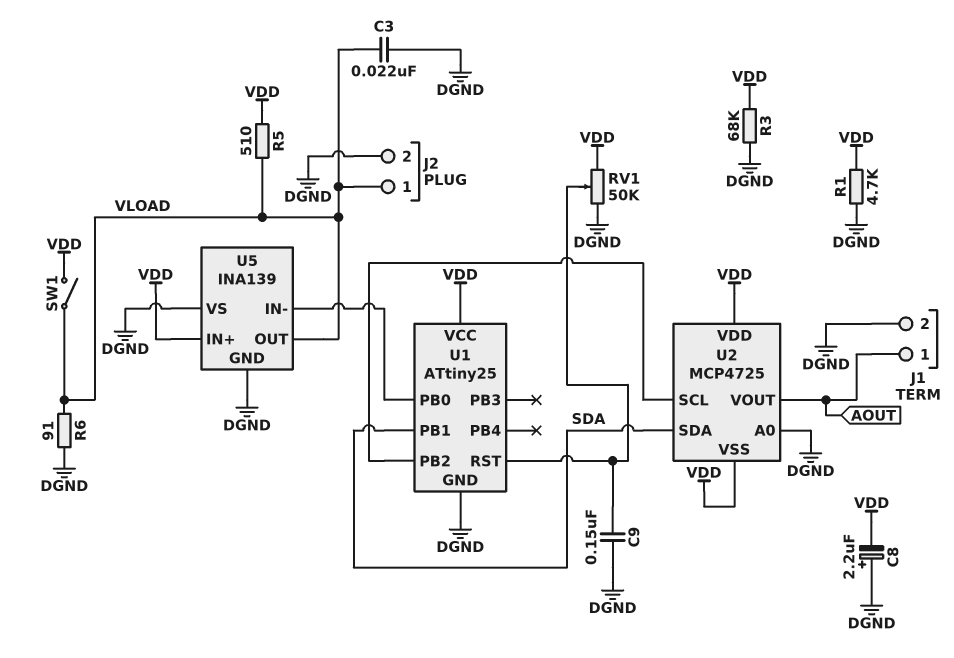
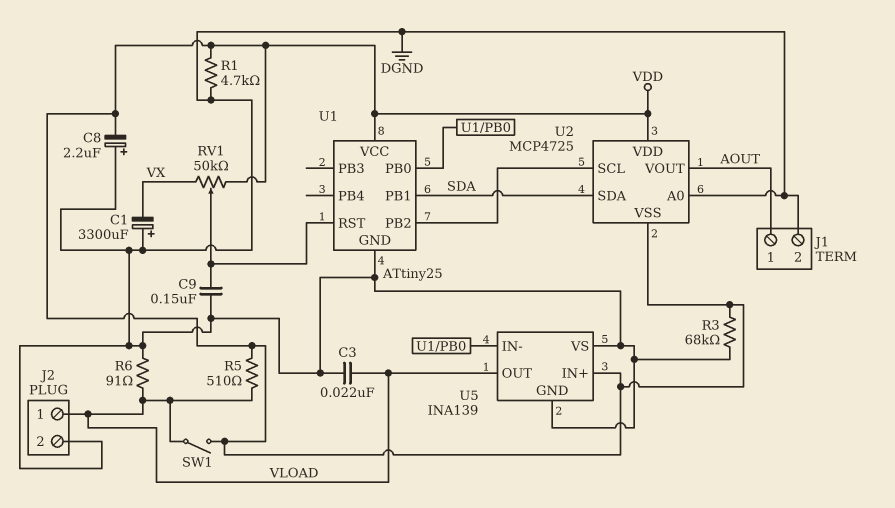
C1: none -> 3300uF (plus DGND, minus VX)
RV1: 50k (DGND, VDD, wiper U1/RST) -> 50k (VDD, VX, wiper U1/RST)

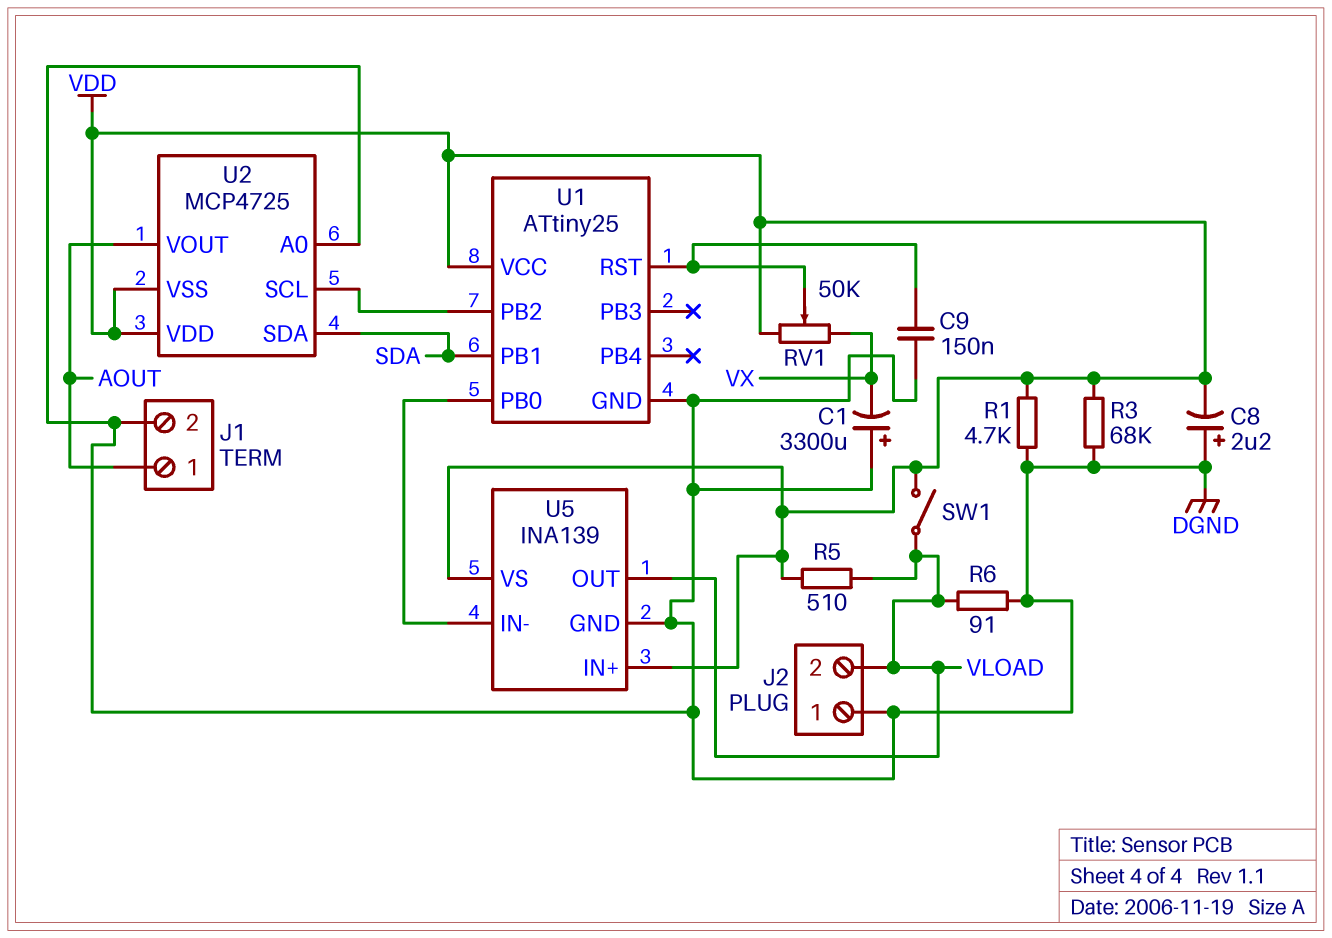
C3: 22nF (DGND, VLOAD) -> none
J2 pin 1: VLOAD -> DGND
J2 pin 2: DGND -> VLOAD
U5 pin VS: DGND -> VDD

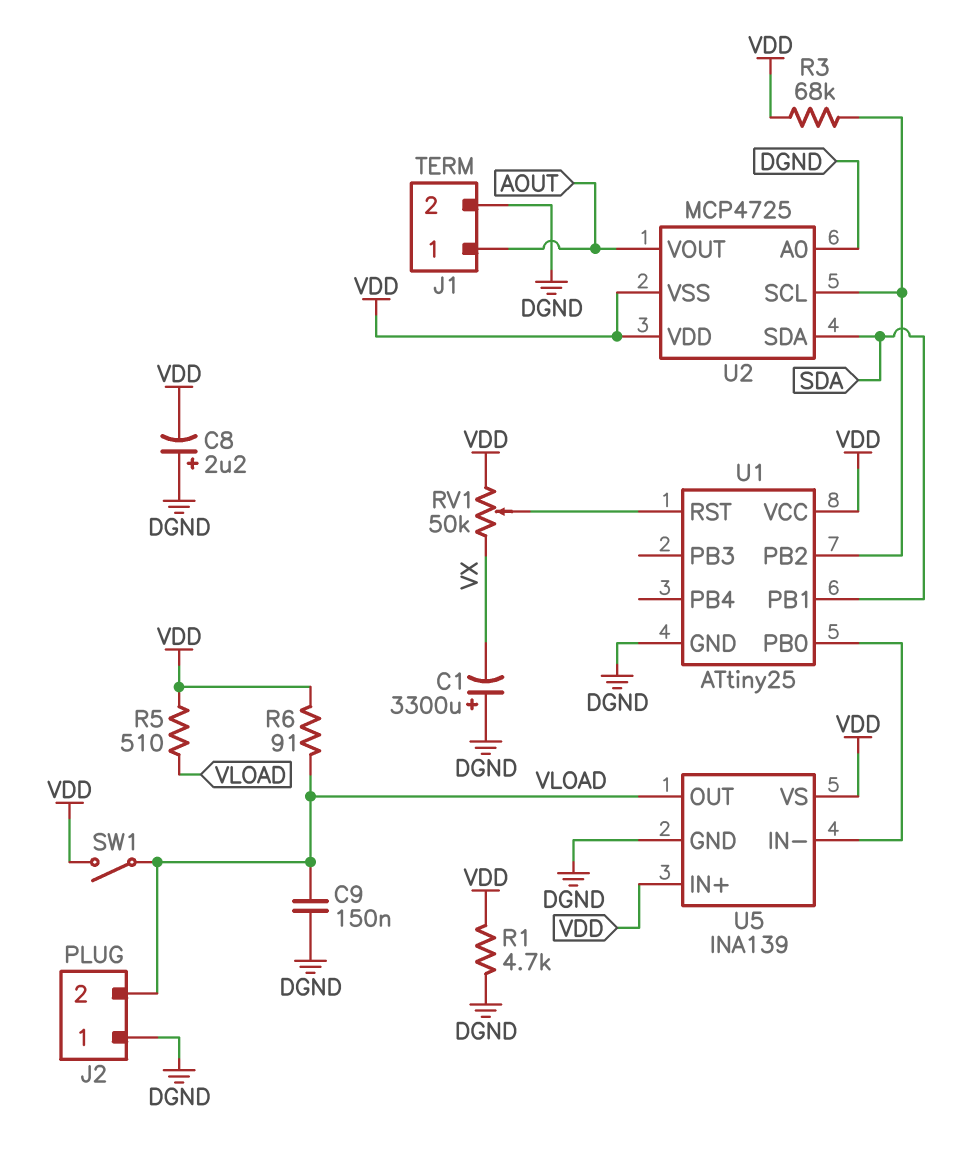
C9: 150nF (DGND, U1/RST) -> 150nF (DGND, VLOAD)
R3: 68k (DGND, VDD) -> 68k (U1/PB2, VDD)
R6: 91 (DGND, VLOAD) -> 91 (VDD, VLOAD)

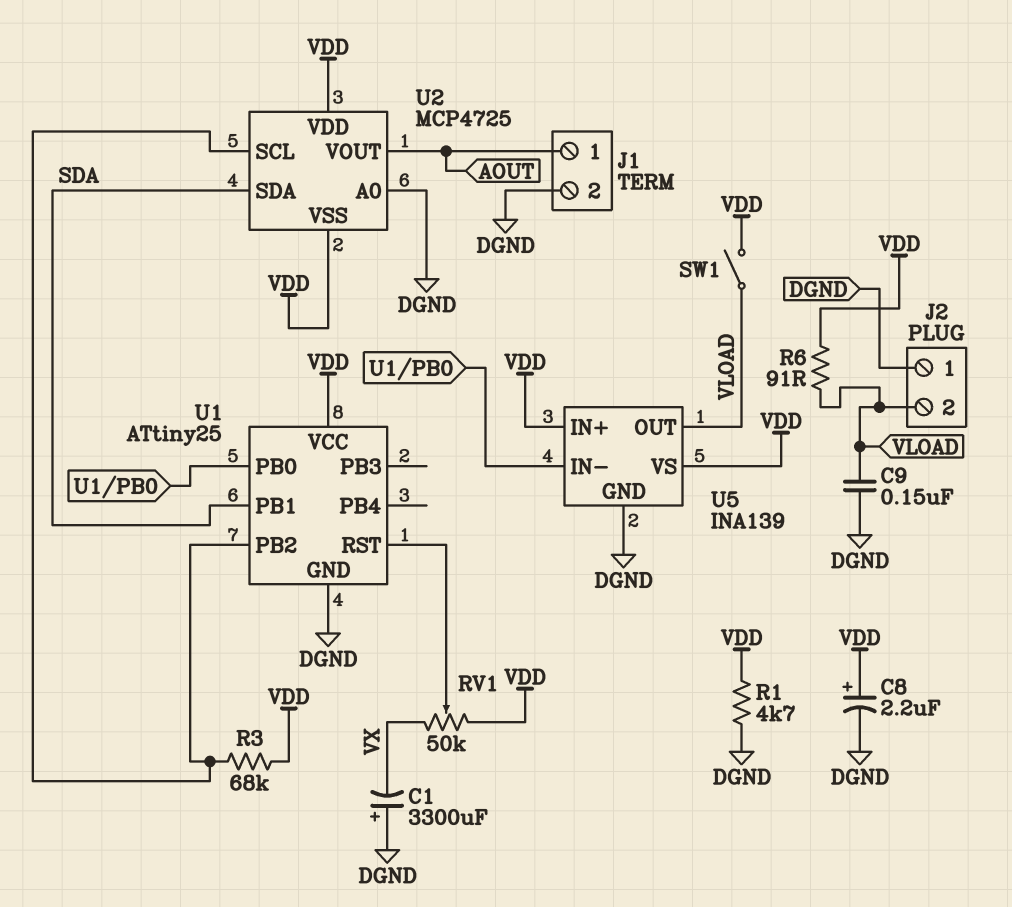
C8: 2.2uF (plus DGND, minus VDD) -> 2.2uF (plus VDD, minus DGND)
R5: 510 (VDD, VLOAD) -> none

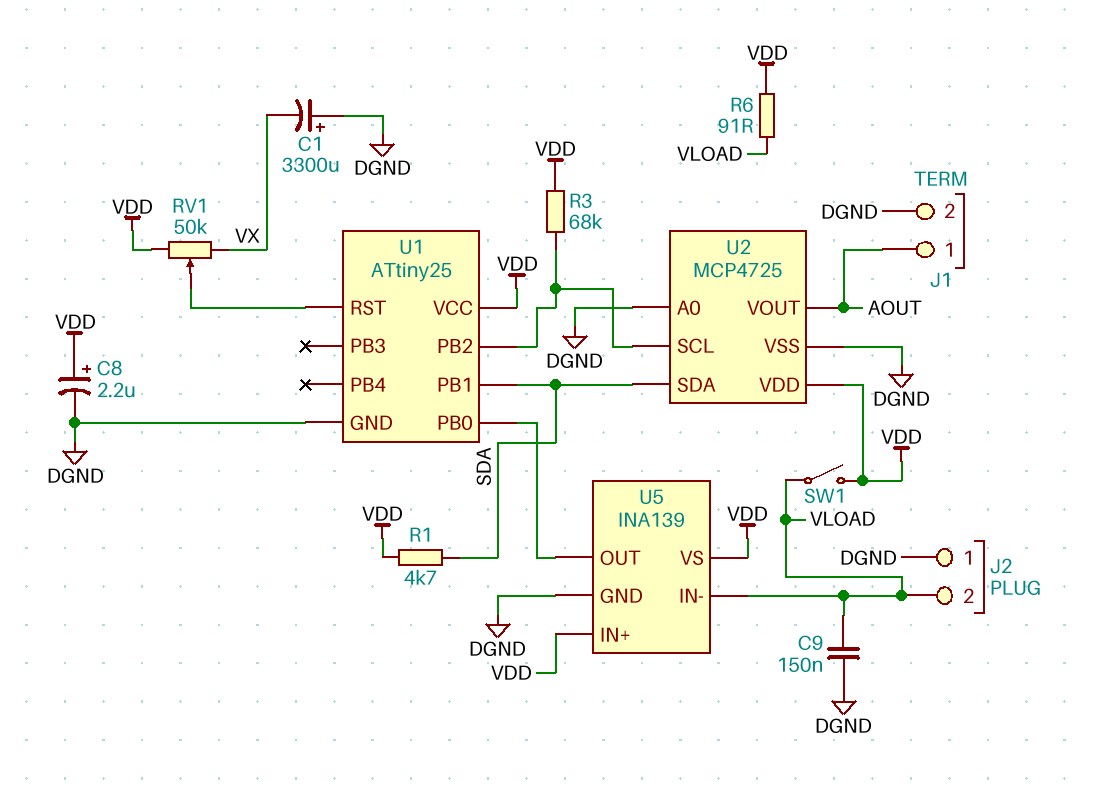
R1: 4.7k (DGND, VDD) -> 4.7k (SDA, VDD)
U2 pin VSS: VDD -> DGND
U5 pin IN-: U1/PB0 -> VLOAD
U5 pin OUT: VLOAD -> U1/PB0

